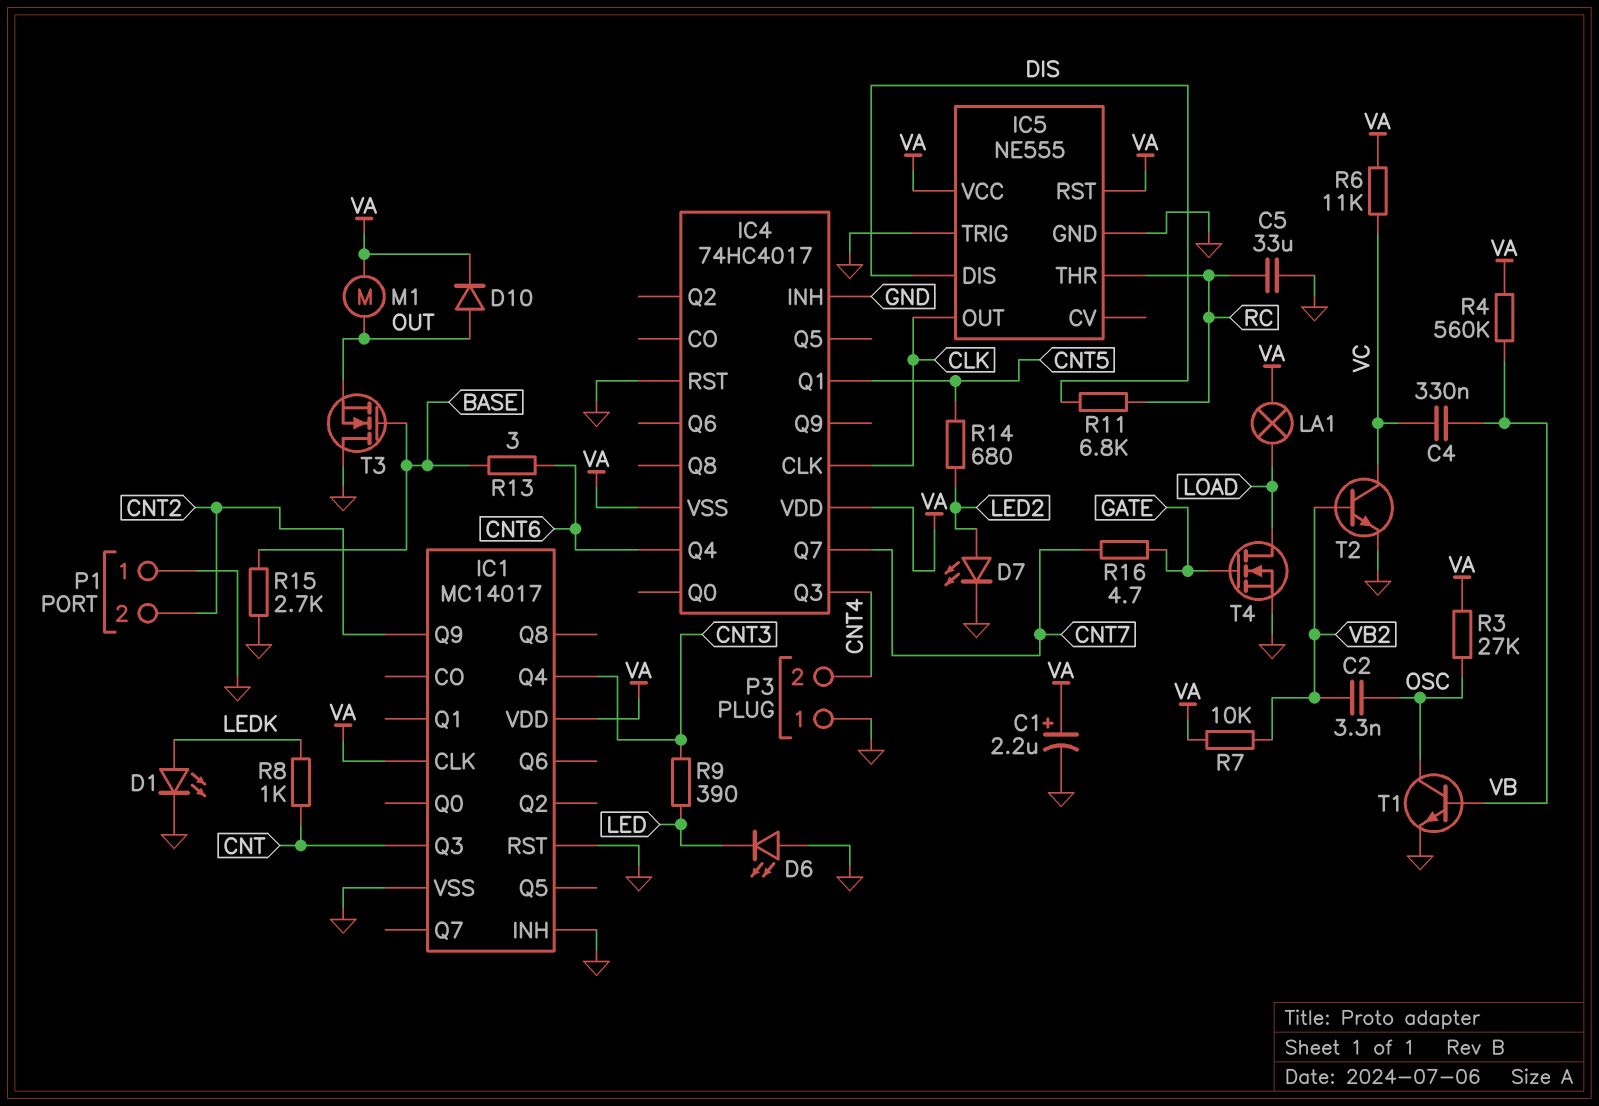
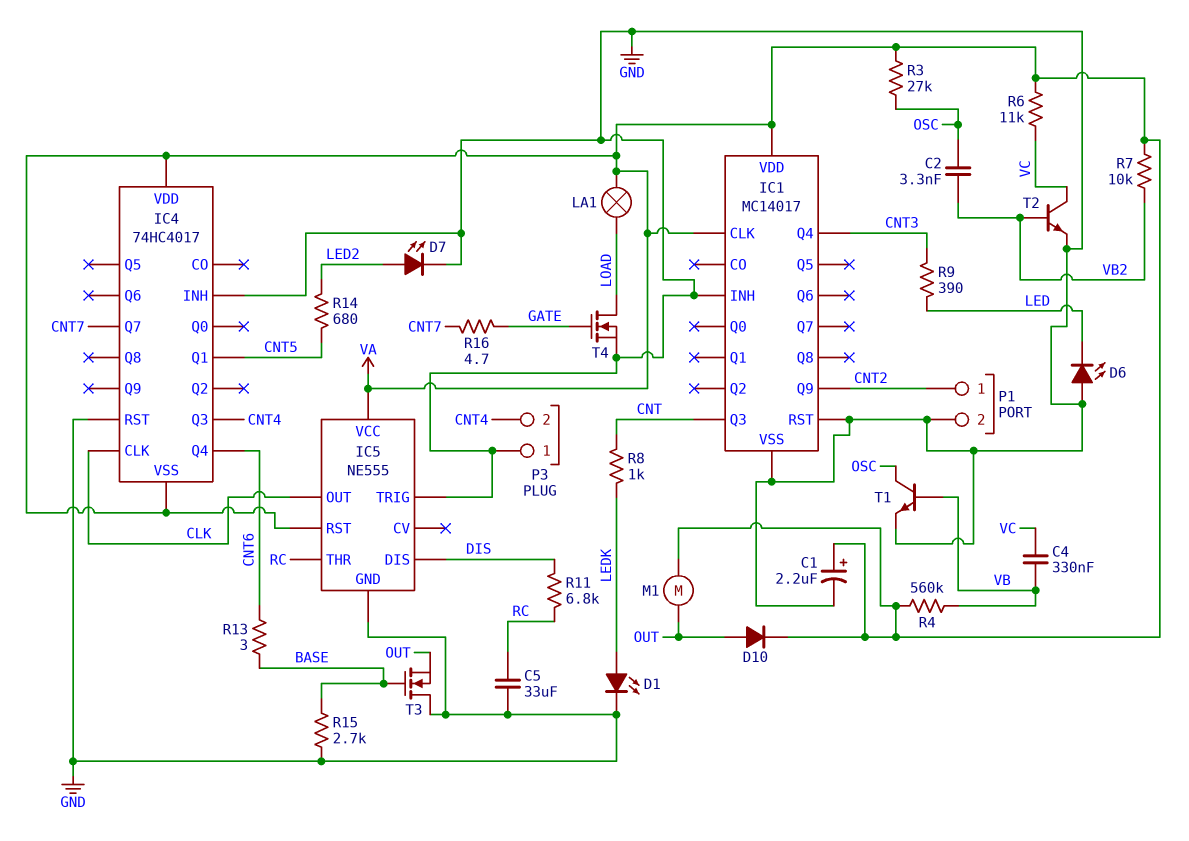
P1 pin 1: GND -> CNT2
P1 pin 2: CNT2 -> GND

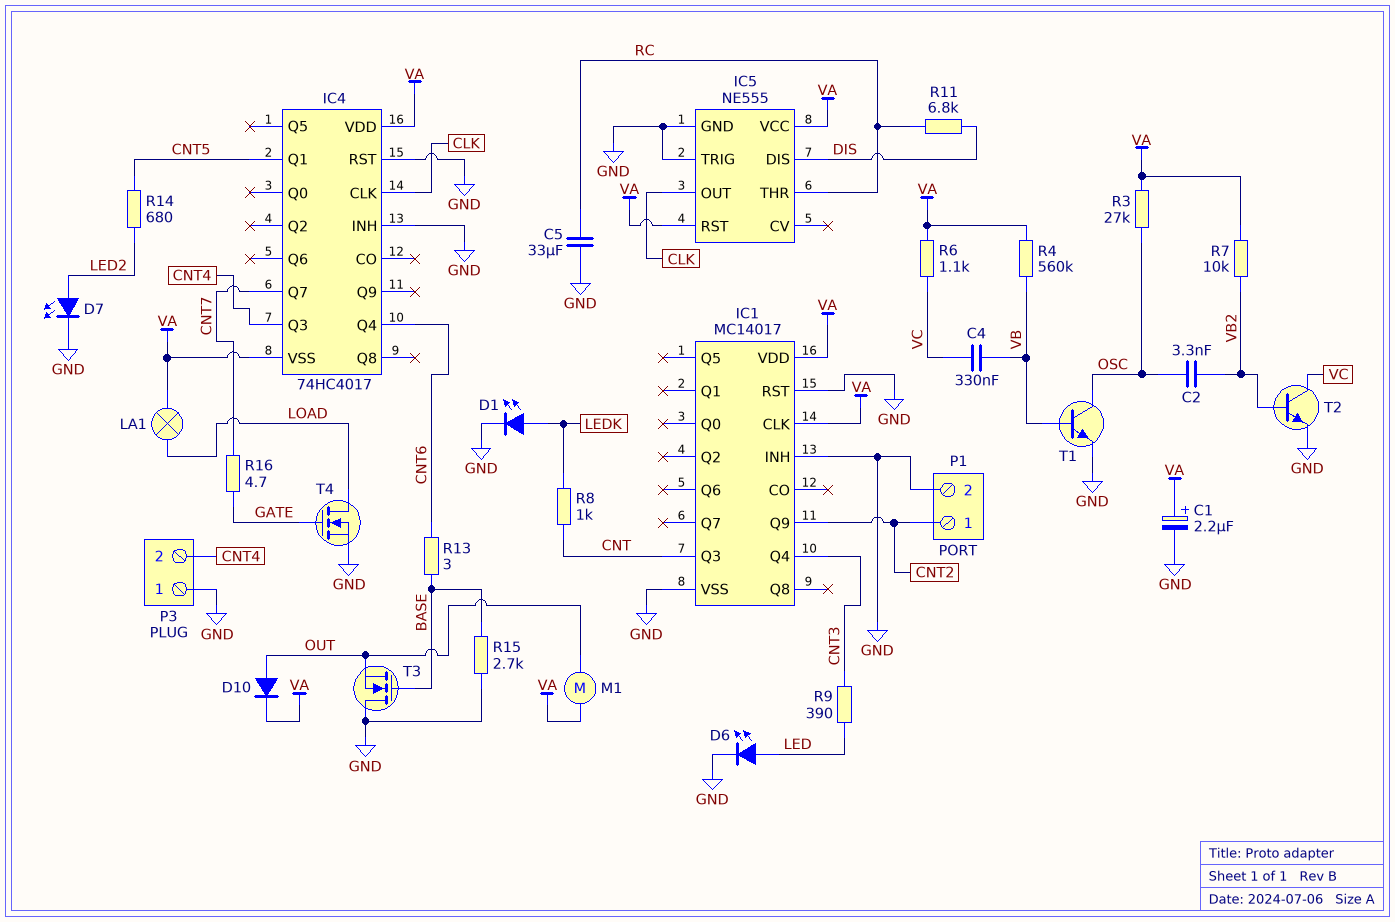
D6: LED (A GND, K LED) -> LED (A LED, K GND)
R6: 11k (VA, VC) -> 1.1k (VA, VC)

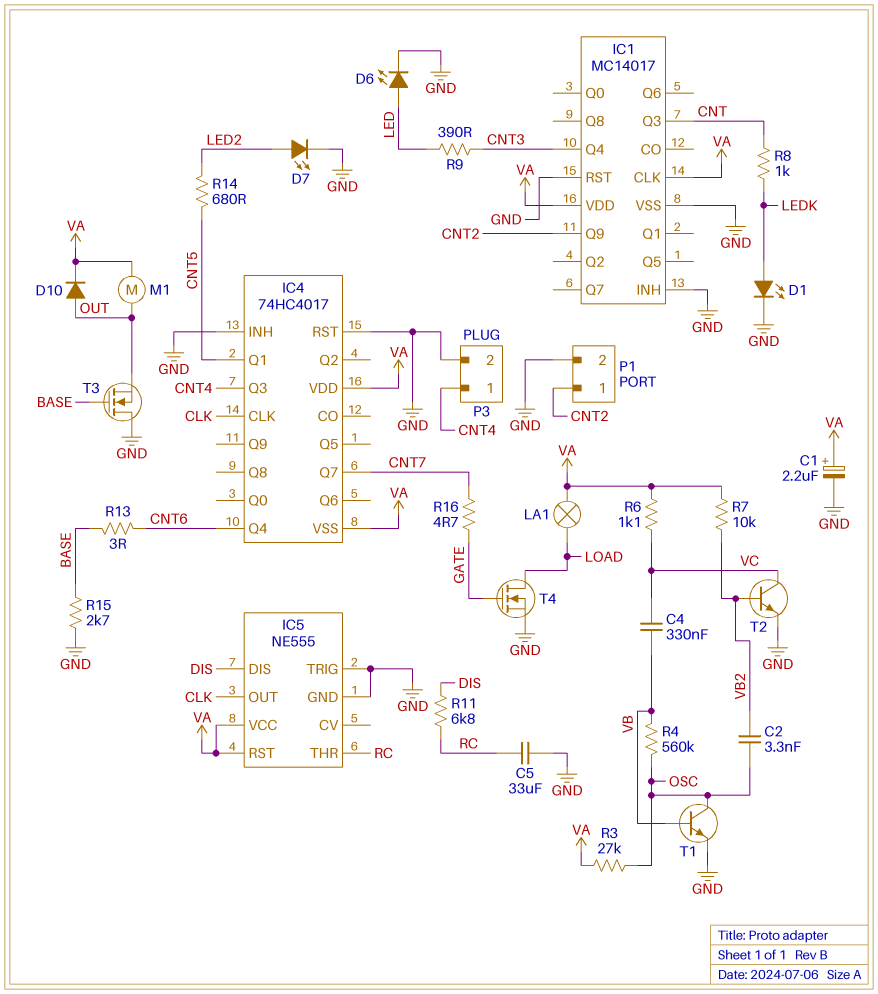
P3 pin 1: GND -> CNT4
P3 pin 2: CNT4 -> GND
R4: 560k (VA, VB) -> 560k (OSC, VB)

